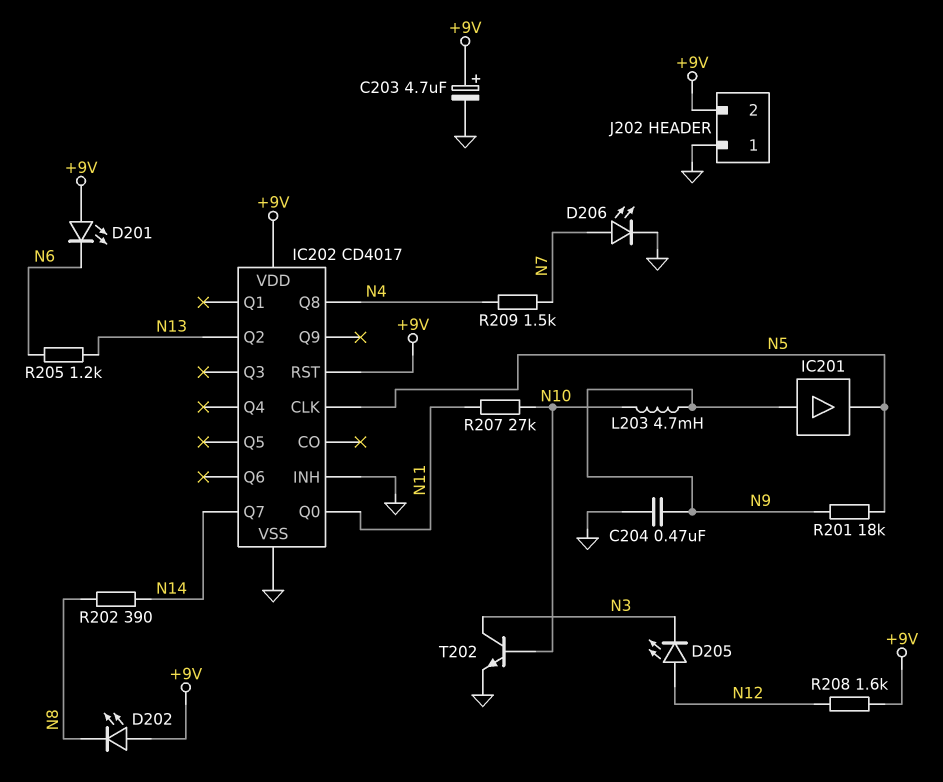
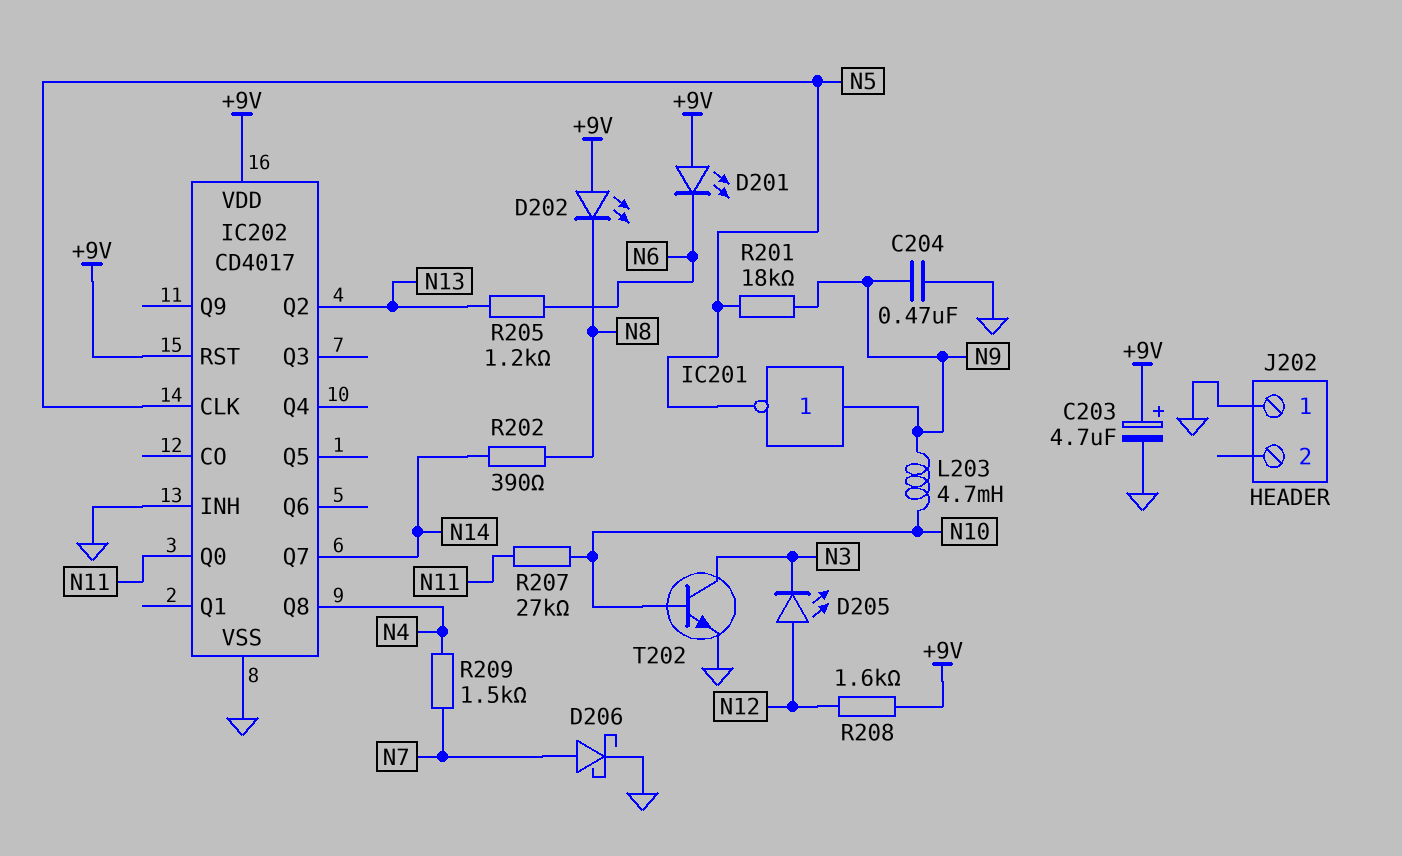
D206: LED (A N7, K GND) -> schottky (A N7, K GND)
IC201: buffer (in N9, out N5) -> NOT (in N9, out N5)
J202 pin 2: +9V -> none

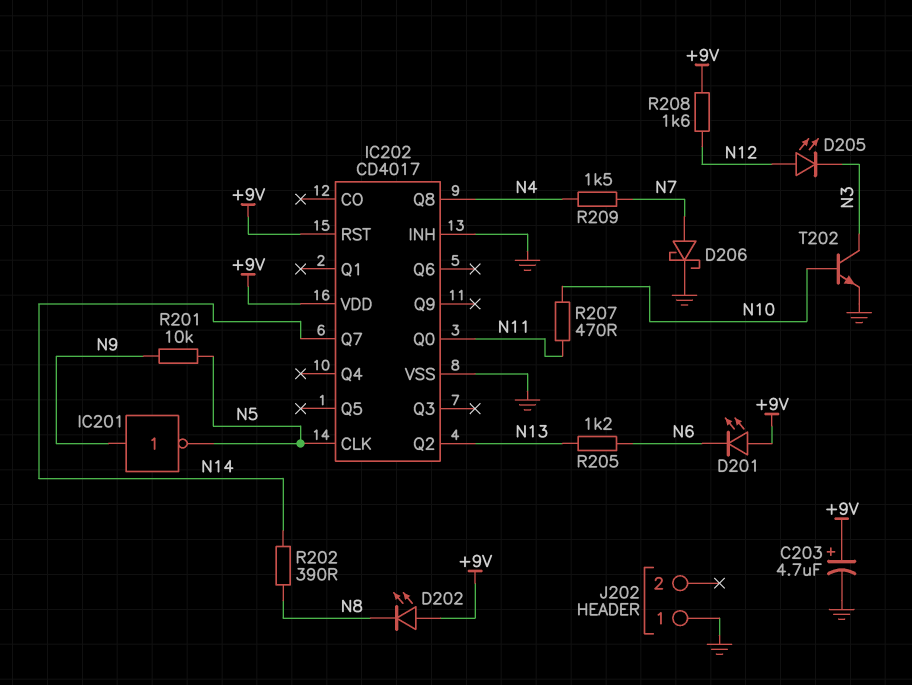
C204: 470nF (GND, N9) -> none
L203: 4.7mH (N9, N10) -> none
R201: 18k (N5, N9) -> 10k (N5, N9)
R207: 27k (N10, N11) -> 470 (N10, N11)

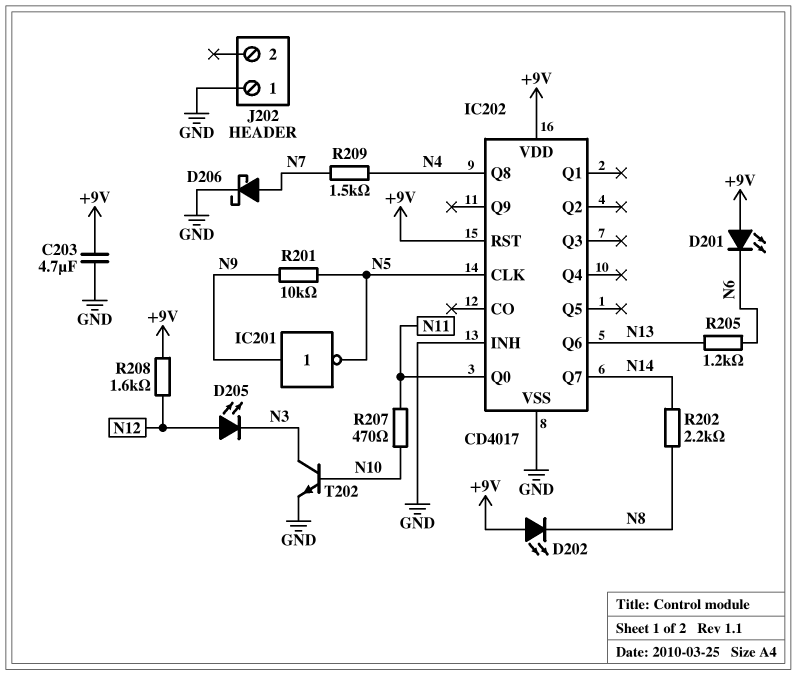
C203: 4.7uF (plus +9V, minus GND) -> 4.7uF (+9V, GND)
IC202 pin Q2: N13 -> none
IC202 pin Q6: none -> N13
R202: 390 (N8, N14) -> 2.2k (N8, N14)

